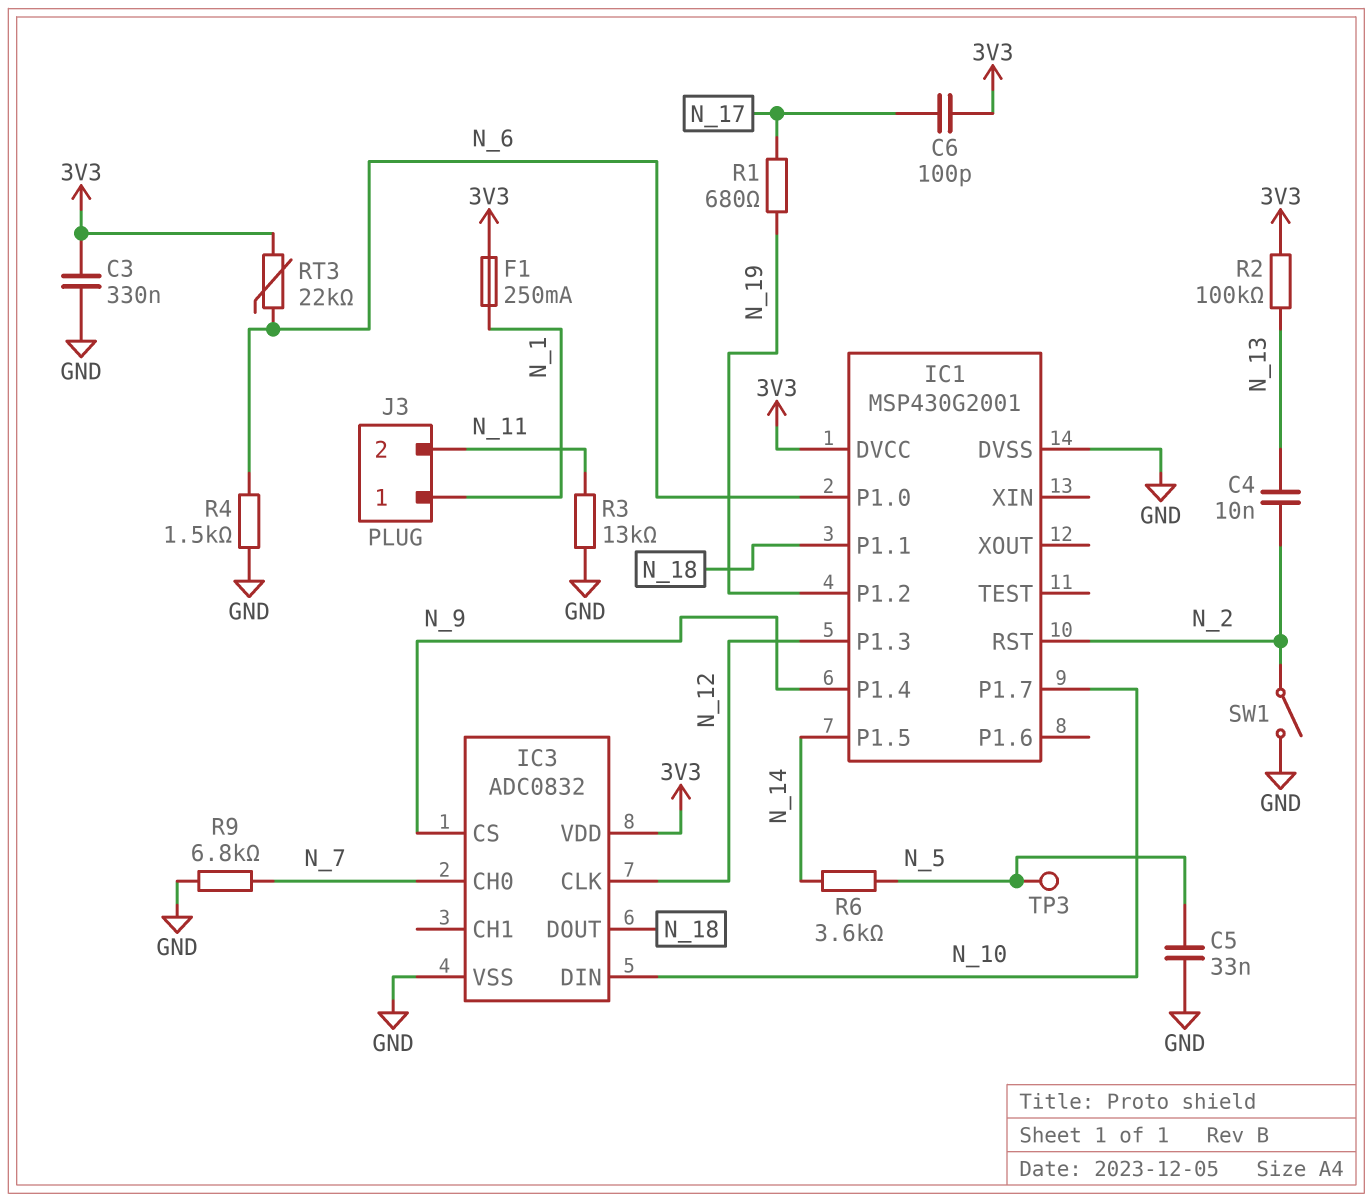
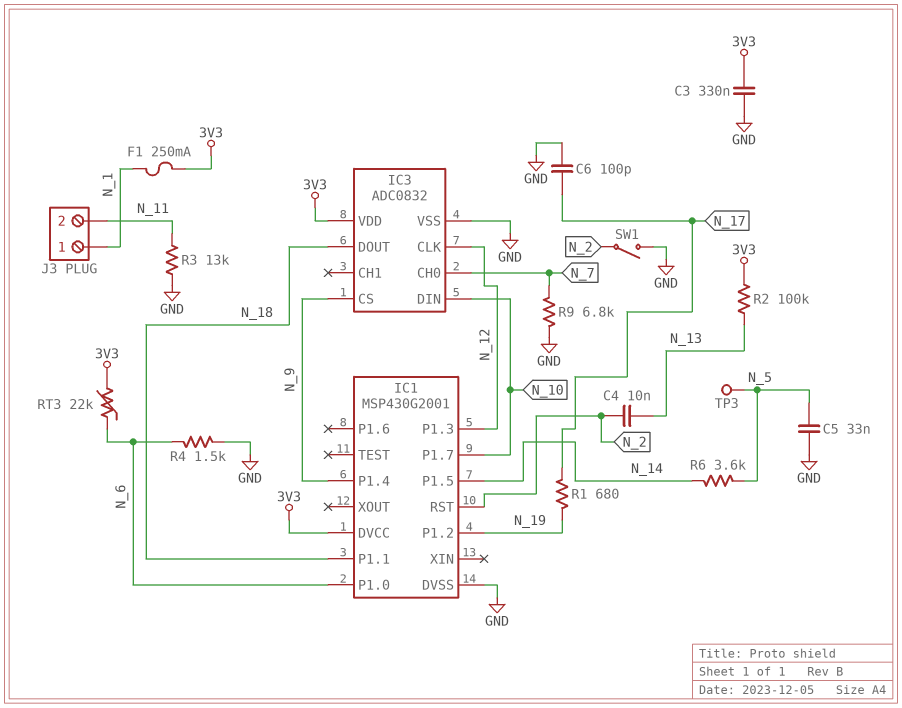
C6: 100pF (3V3, N_17) -> 100pF (GND, N_17)

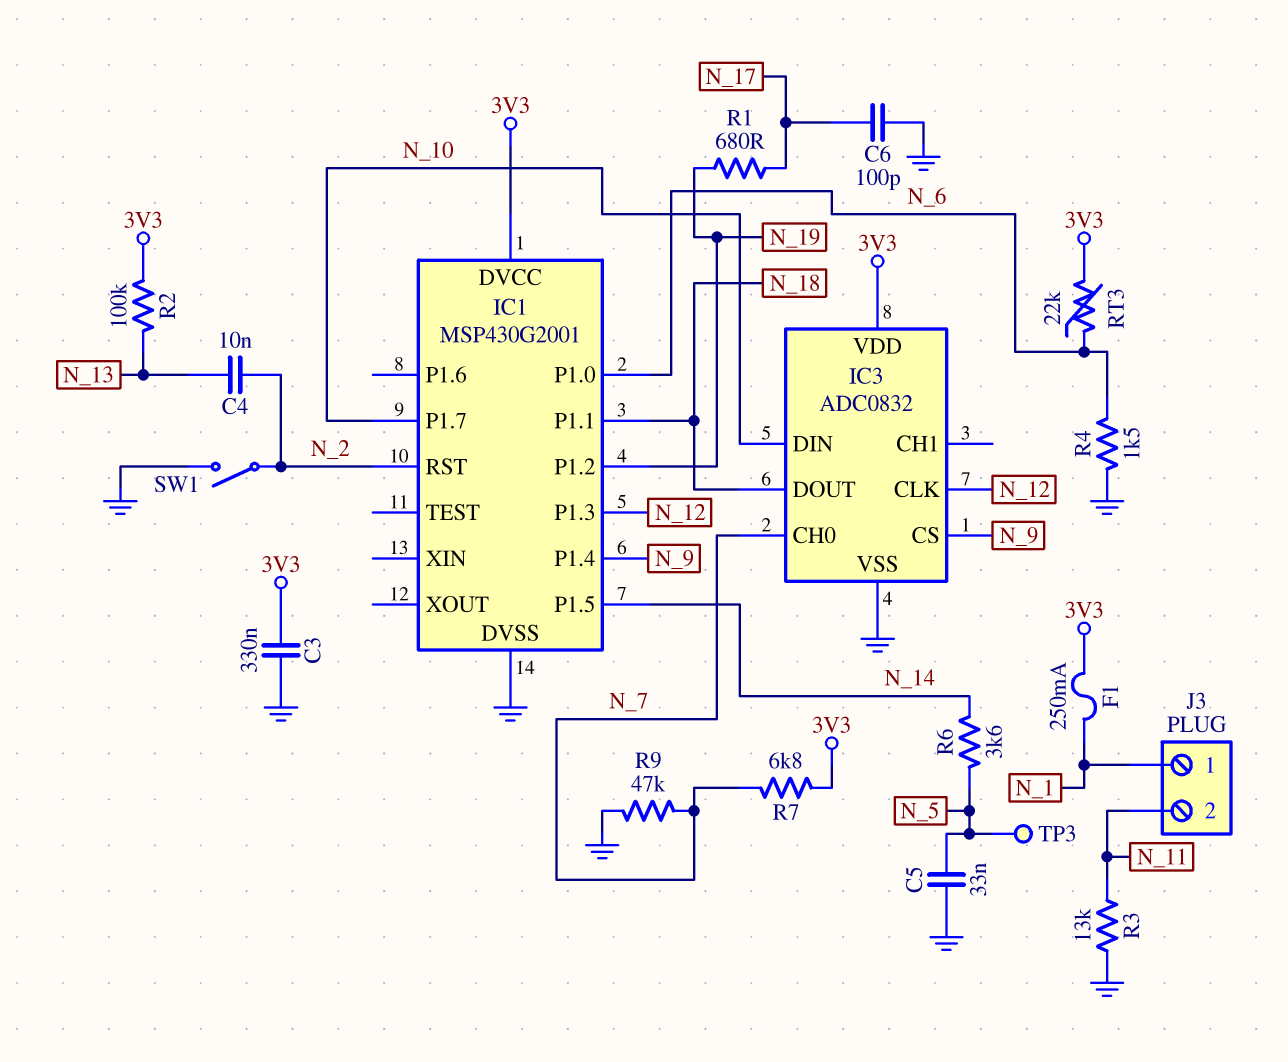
R7: none -> 6.8k (3V3, N_7)
R9: 6.8k (GND, N_7) -> 47k (GND, N_7)

